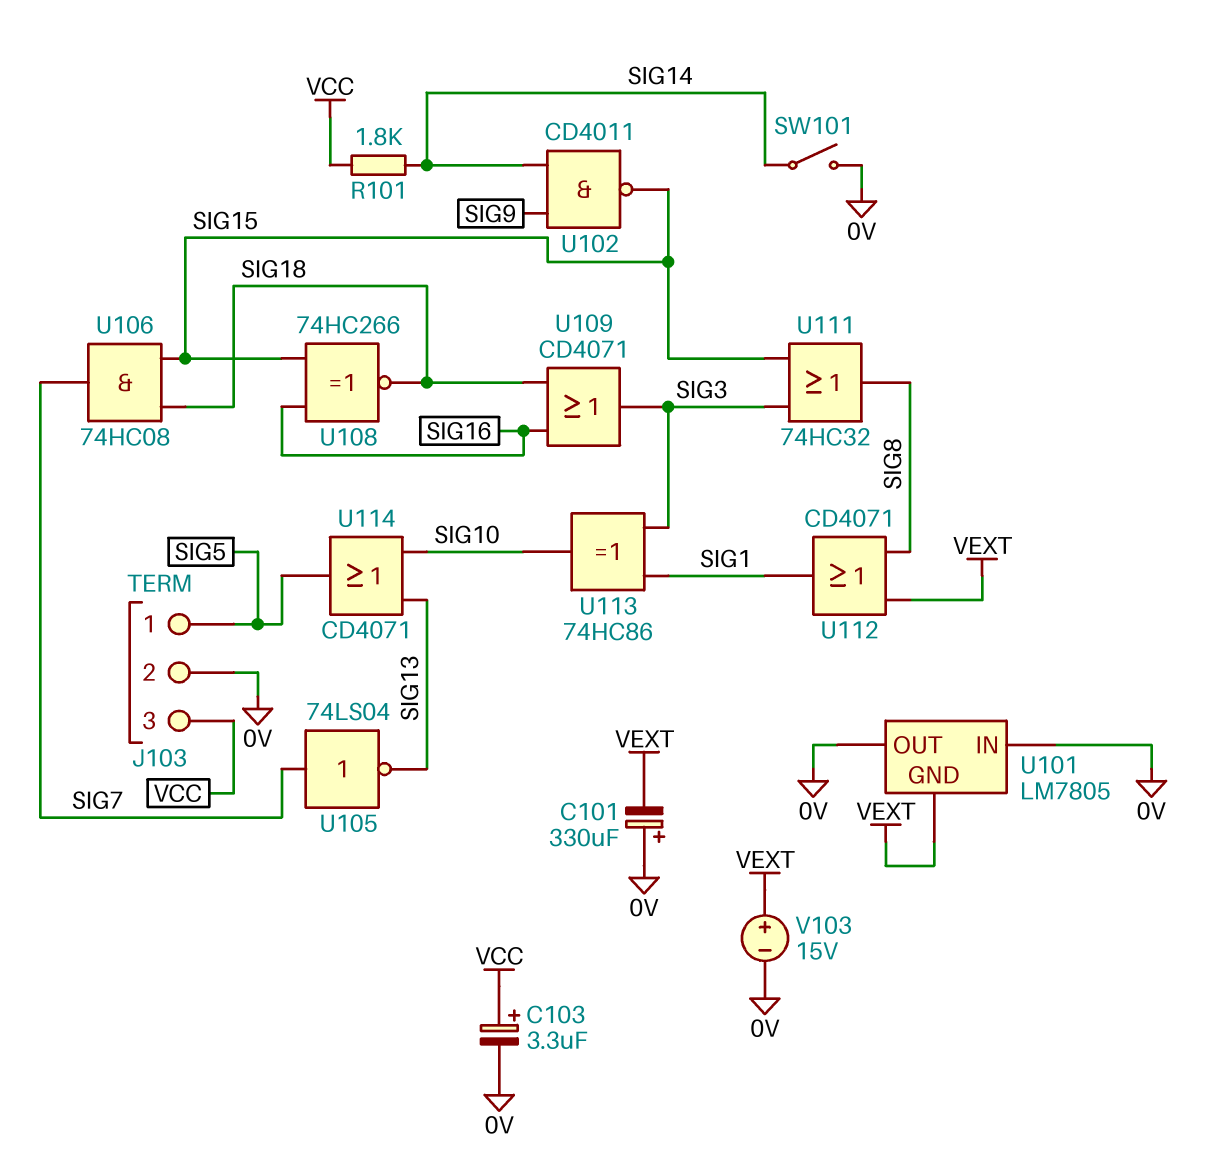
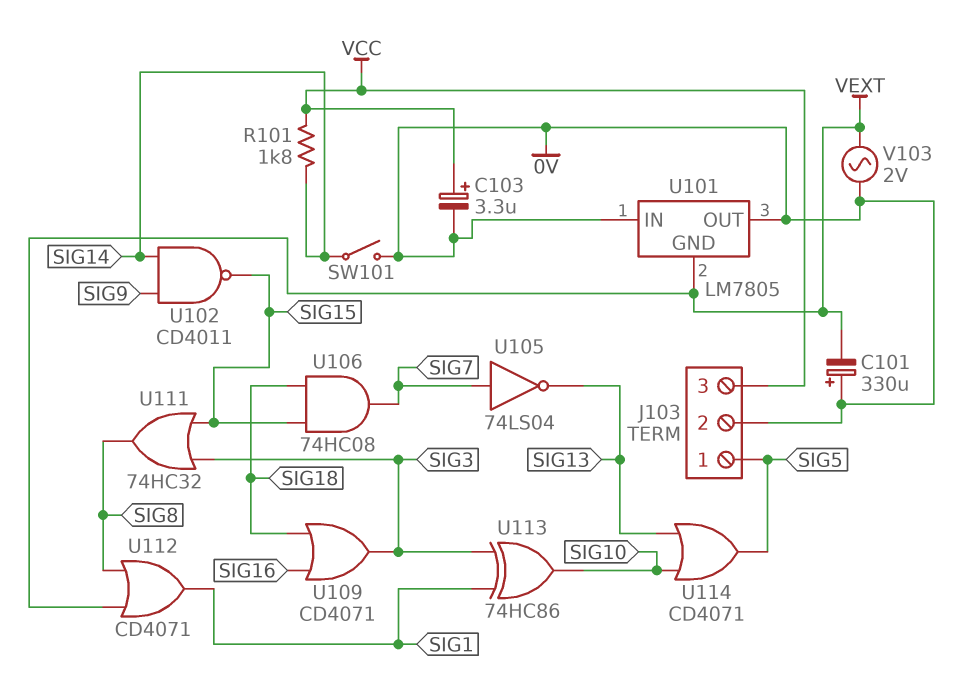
U108: XNOR 74HC266 (in SIG15, in SIG16, out SIG18) -> none
V103: 15V (plus VEXT, minus 0V) -> AC 2V (0V, VEXT)

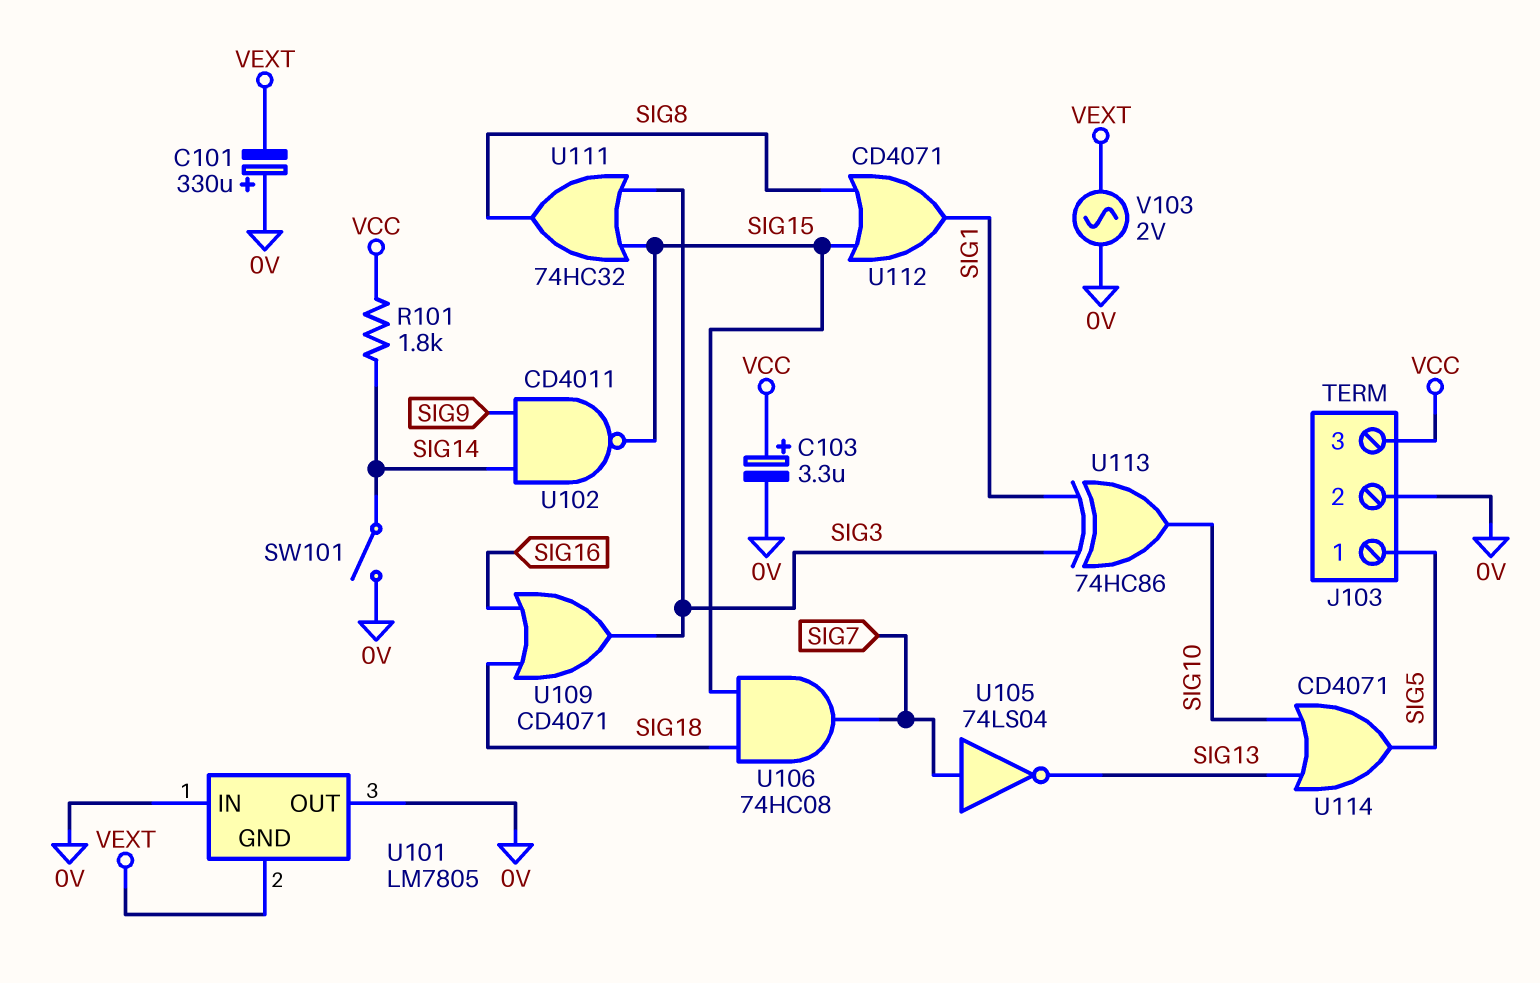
U112: OR CD4071 (in SIG8, in VEXT, out SIG1) -> OR CD4071 (in SIG8, in SIG15, out SIG1)

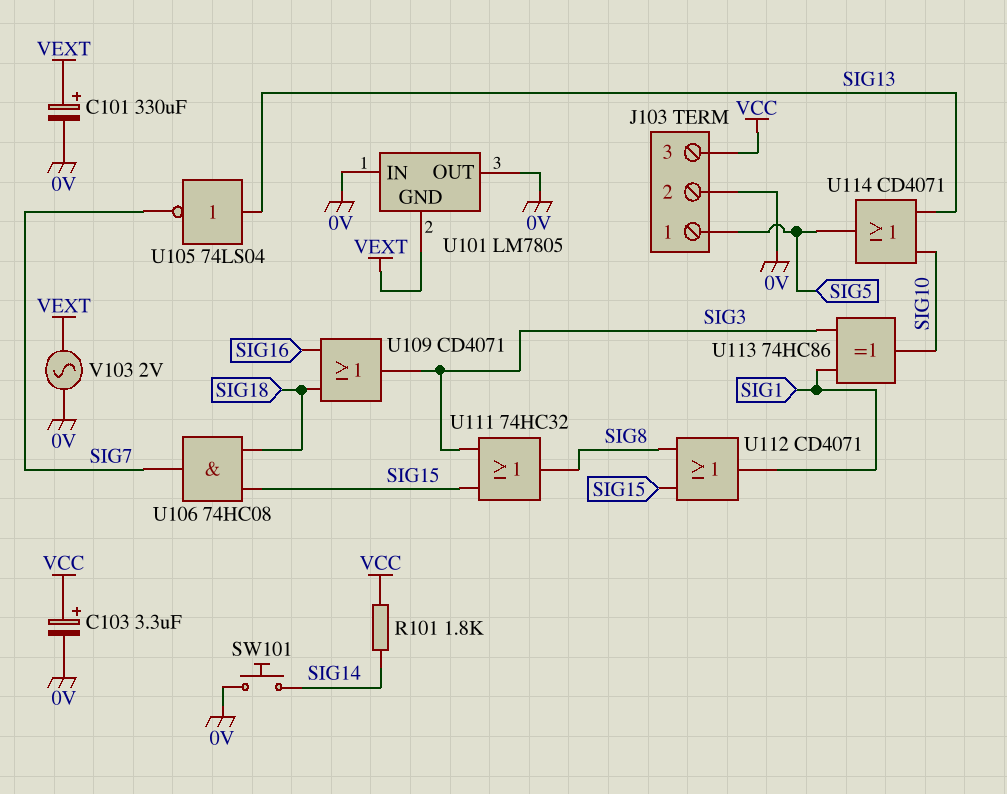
C101: 330uF (plus 0V, minus VEXT) -> 330uF (plus VEXT, minus 0V)
SW101: switch (0V, SIG14) -> button (0V, SIG14)
U102: NAND CD4011 (in SIG9, in SIG14, out SIG15) -> none
U105: NOT 74LS04 (in SIG7, out SIG13) -> NOT 74LS04 (in SIG13, out SIG7)

